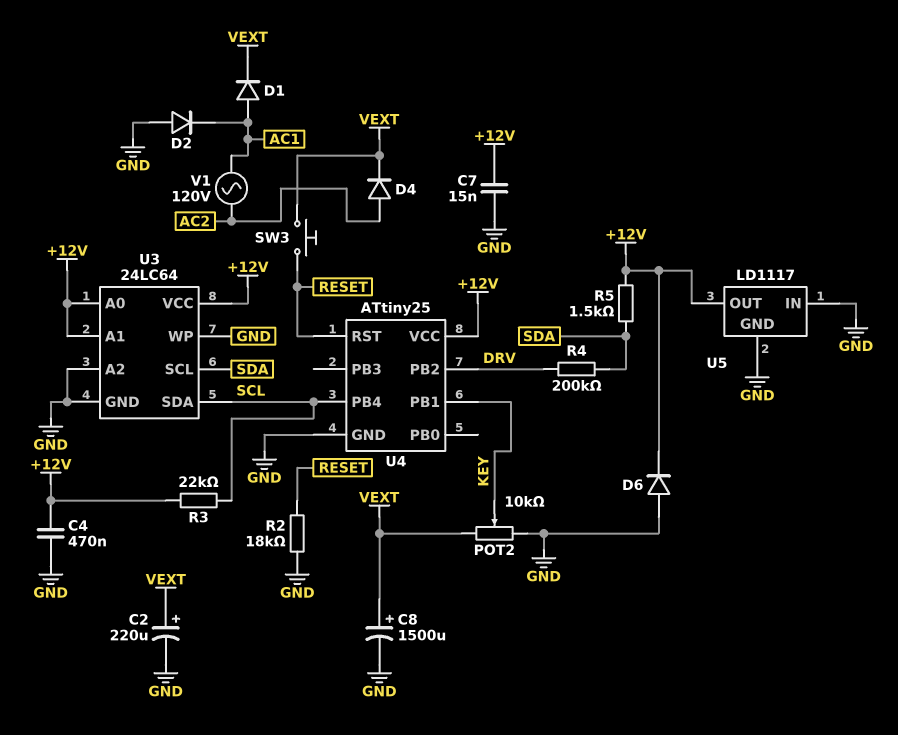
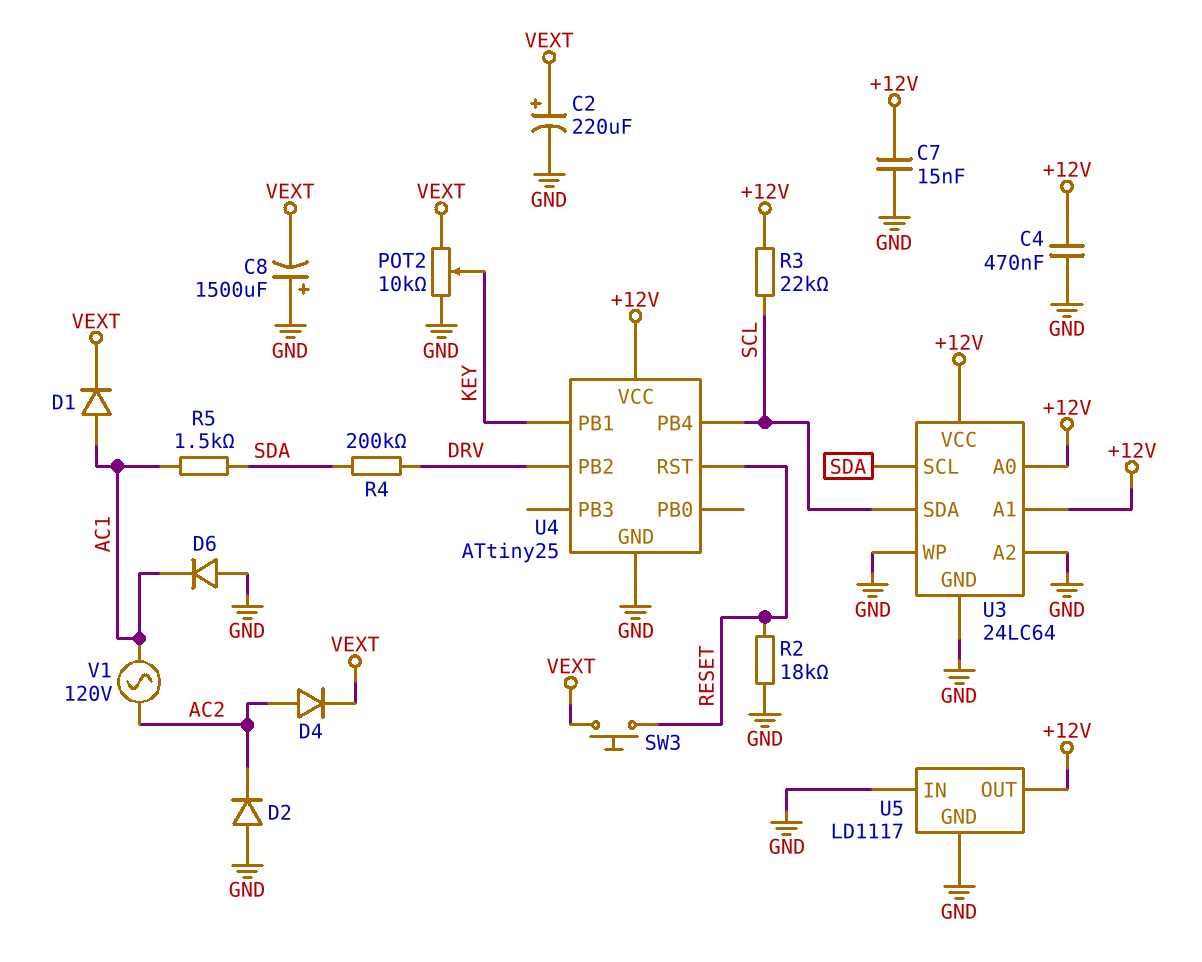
C8: 1500uF (plus VEXT, minus GND) -> 1500uF (plus GND, minus VEXT)
D2: diode (A GND, K AC1) -> diode (A GND, K AC2)
D6: diode (A GND, K +12V) -> diode (A GND, K AC1)
R5: 1.5k (+12V, SDA) -> 1.5k (AC1, SDA)

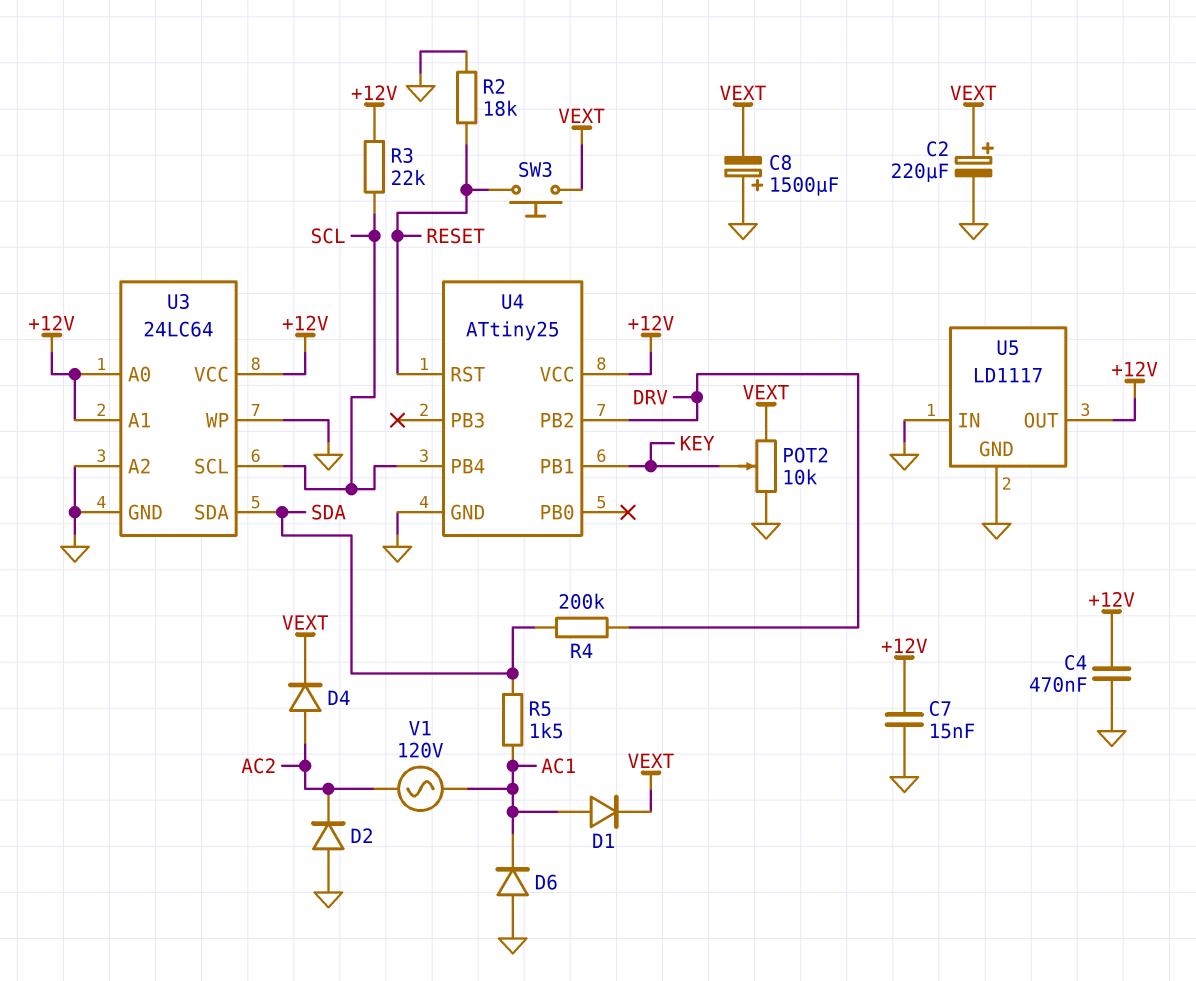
U3 pin SCL: SDA -> SCL
U3 pin SDA: SCL -> SDA

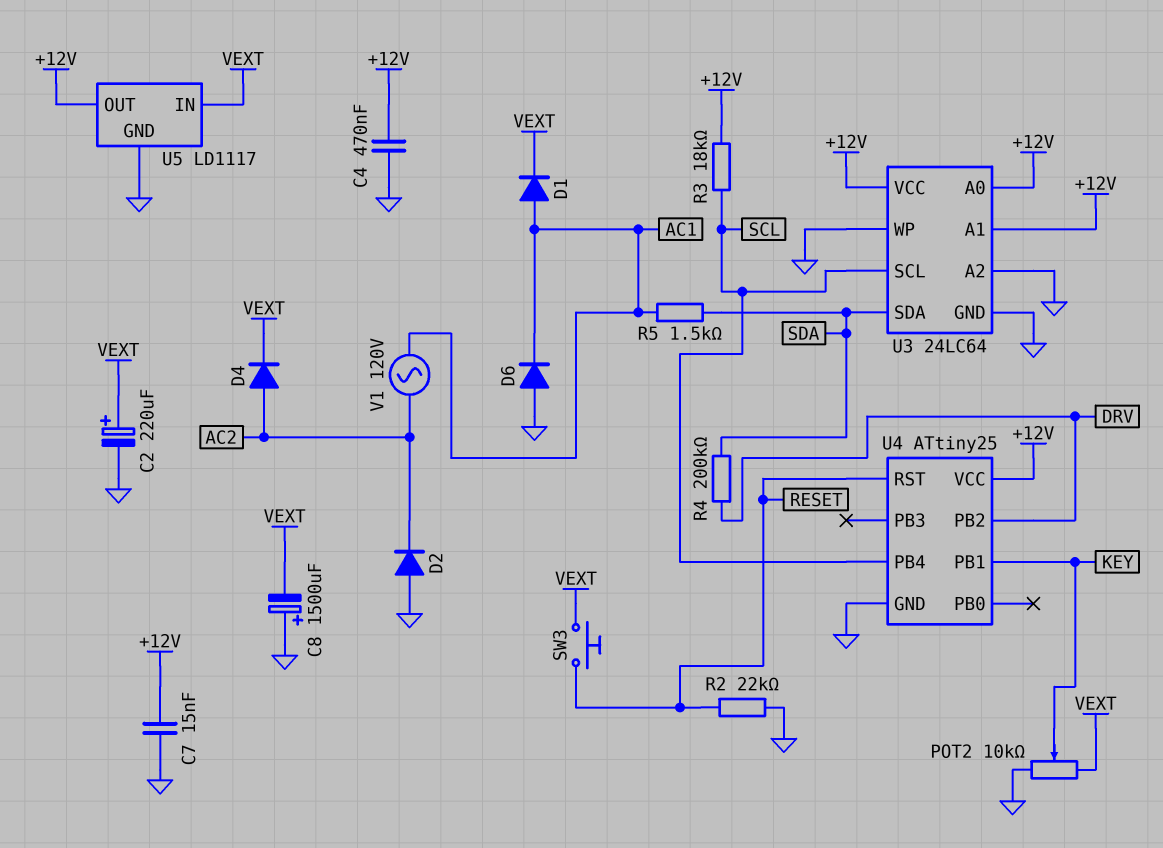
R2: 18k (GND, RESET) -> 22k (GND, RESET)
R3: 22k (+12V, SCL) -> 18k (+12V, SCL)
U5 pin IN: GND -> VEXT

